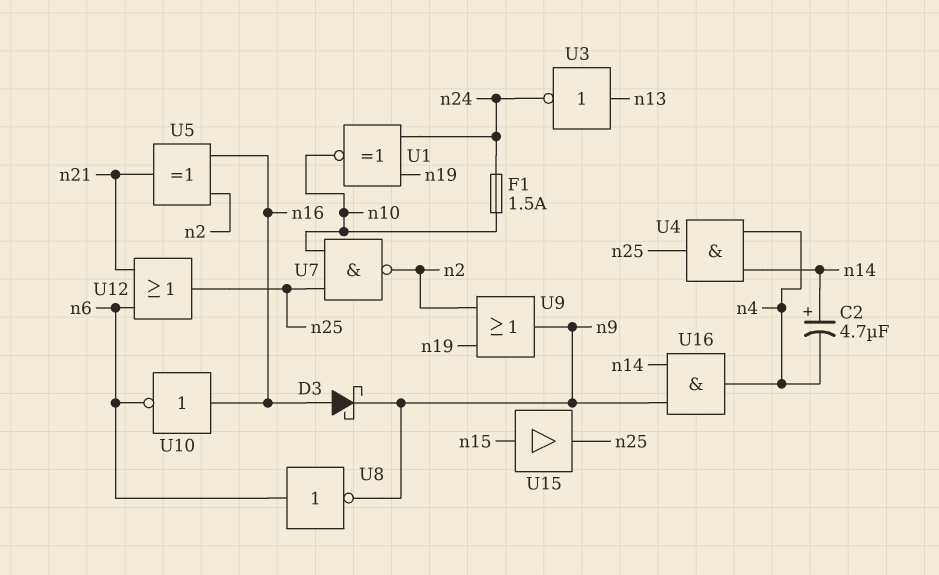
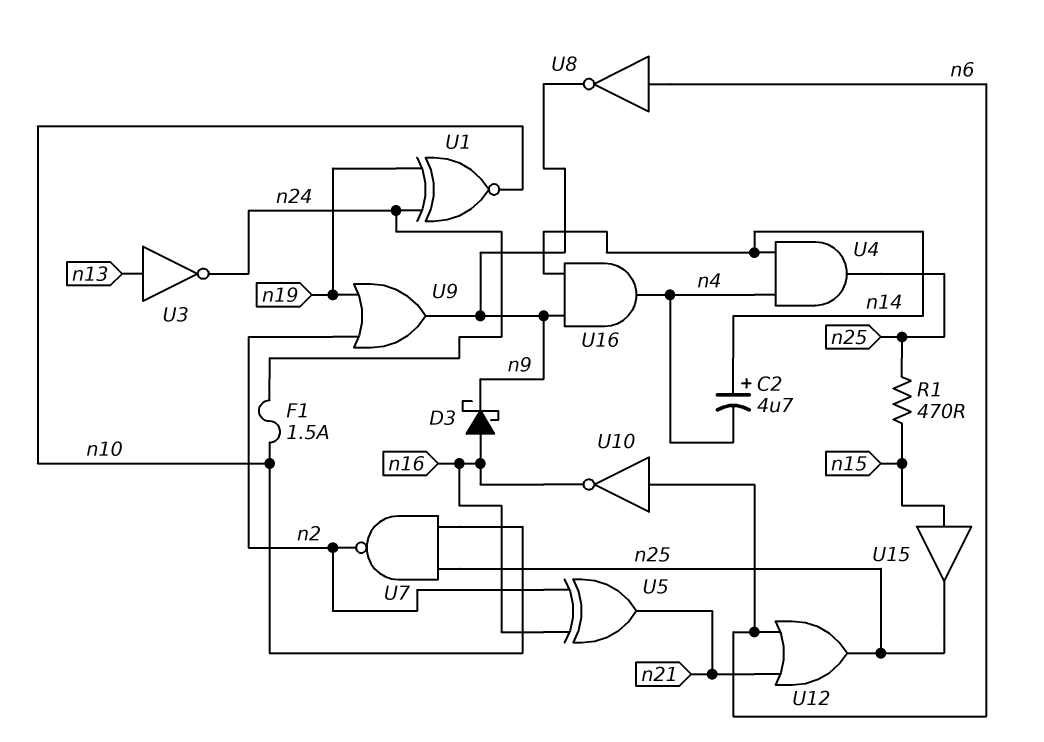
R1: none -> 470 (n15, n25)
U10: NOT (in n16, out n6) -> NOT (in n6, out n16)

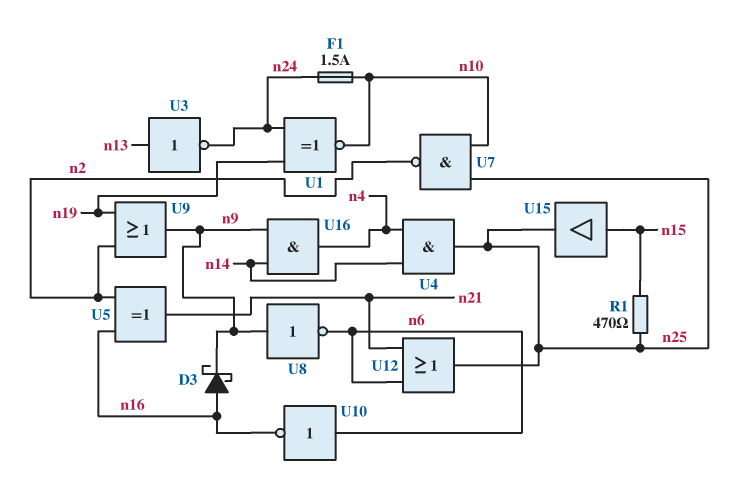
C2: 4.7uF (plus n14, minus n4) -> none
U8: NOT (in n6, out n9) -> NOT (in n9, out n6)

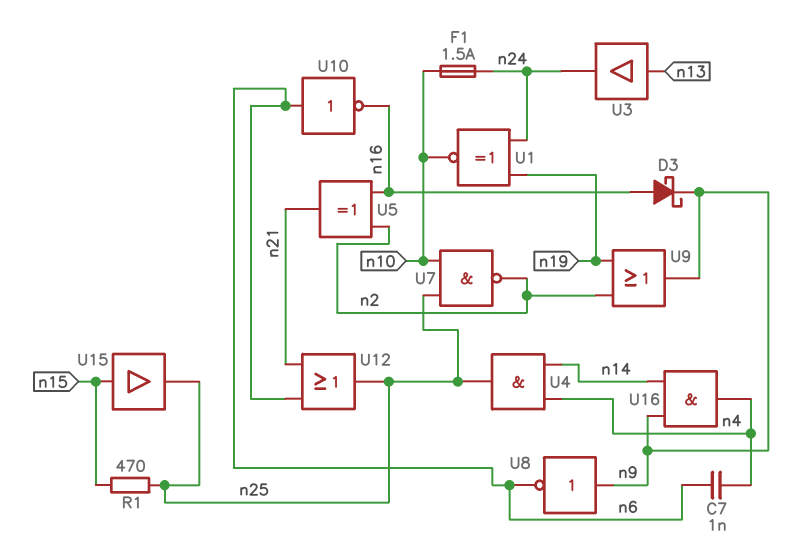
C7: none -> 1nF (n4, n6)
U3: NOT (in n13, out n24) -> buffer (in n13, out n24)

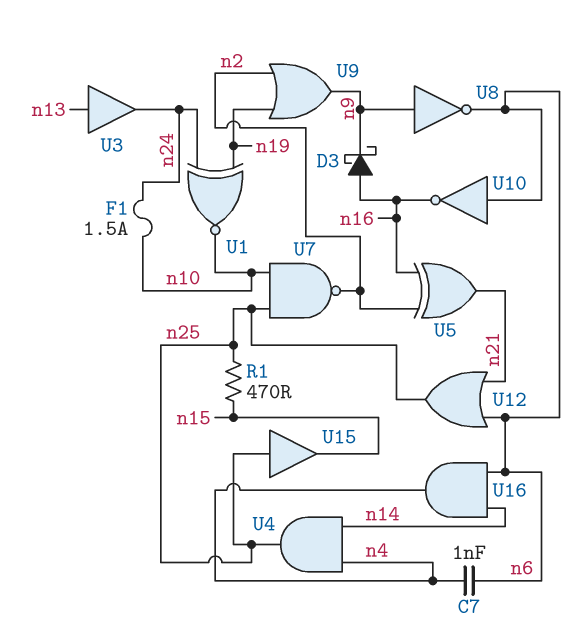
U15: buffer (in n15, out n25) -> buffer (in n25, out n15)
U16: AND (in n9, in n14, out n4) -> AND (in n6, in n14, out n4)

